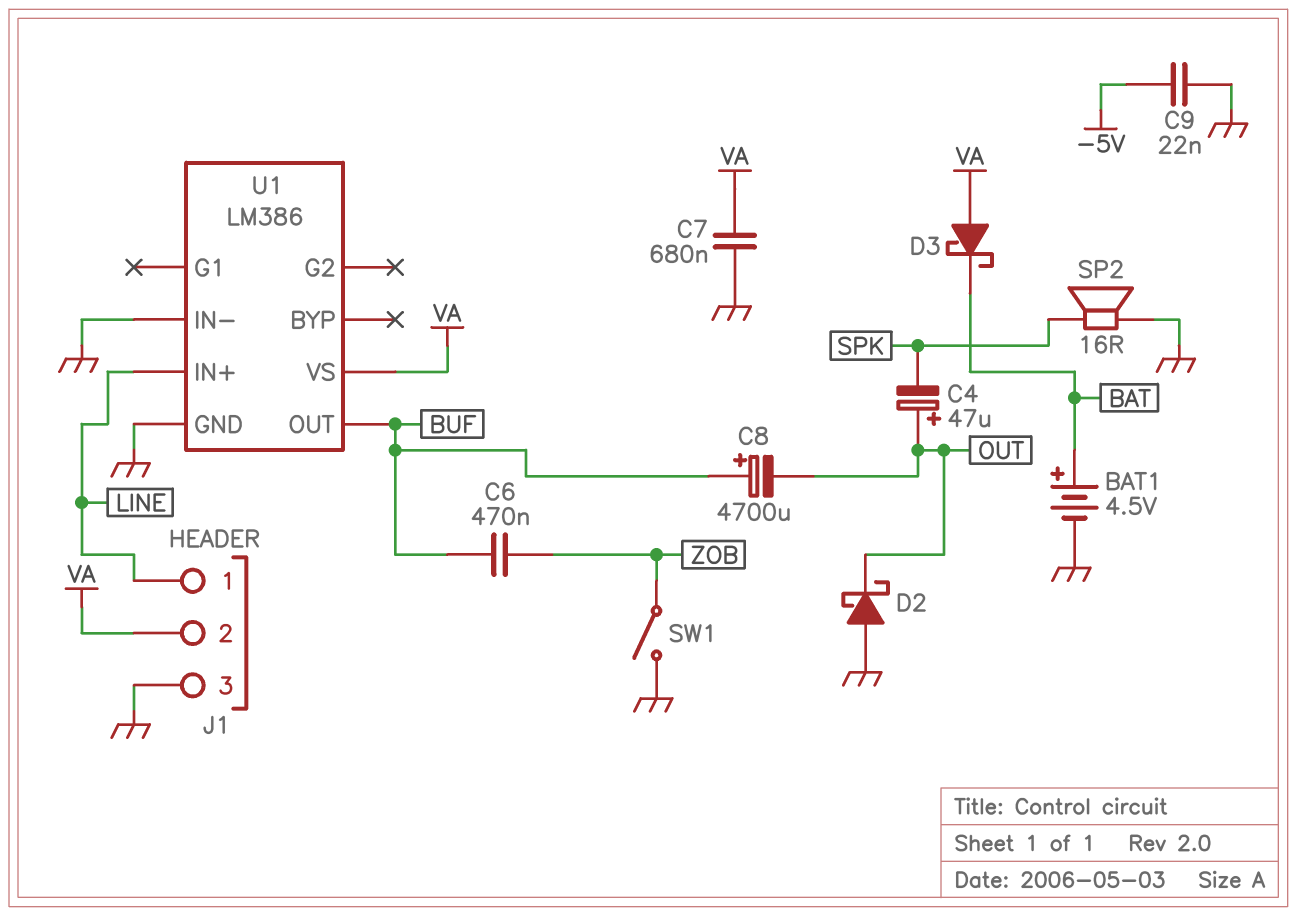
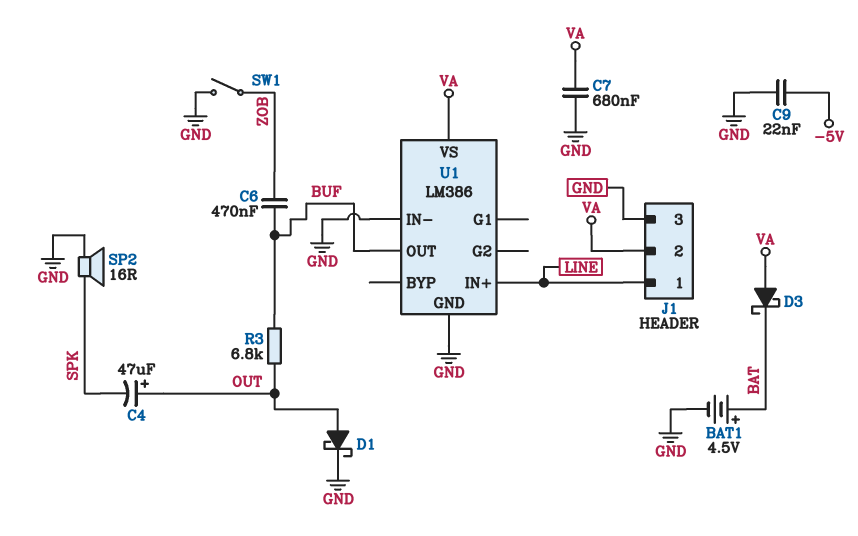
C8: 4700uF (plus BUF, minus OUT) -> none
D1: none -> schottky (A OUT, K GND)
D2: schottky (A GND, K OUT) -> none
R3: none -> 6.8k (BUF, OUT)

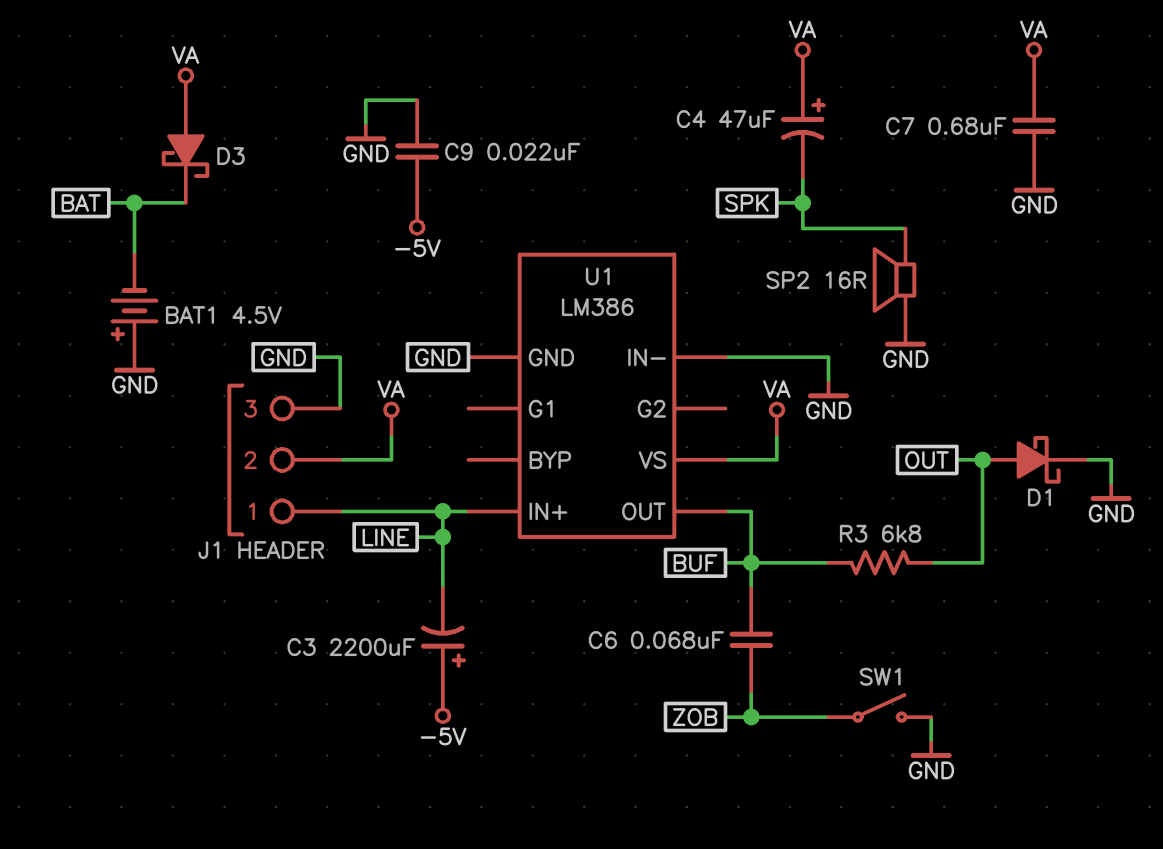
BAT1: 4.5V (plus BAT, minus GND) -> 4.5V (plus GND, minus BAT)
C3: none -> 2200uF (plus -5V, minus LINE)
C4: 47uF (plus OUT, minus SPK) -> 47uF (plus VA, minus SPK)
C6: 470nF (BUF, ZOB) -> 68nF (BUF, ZOB)

